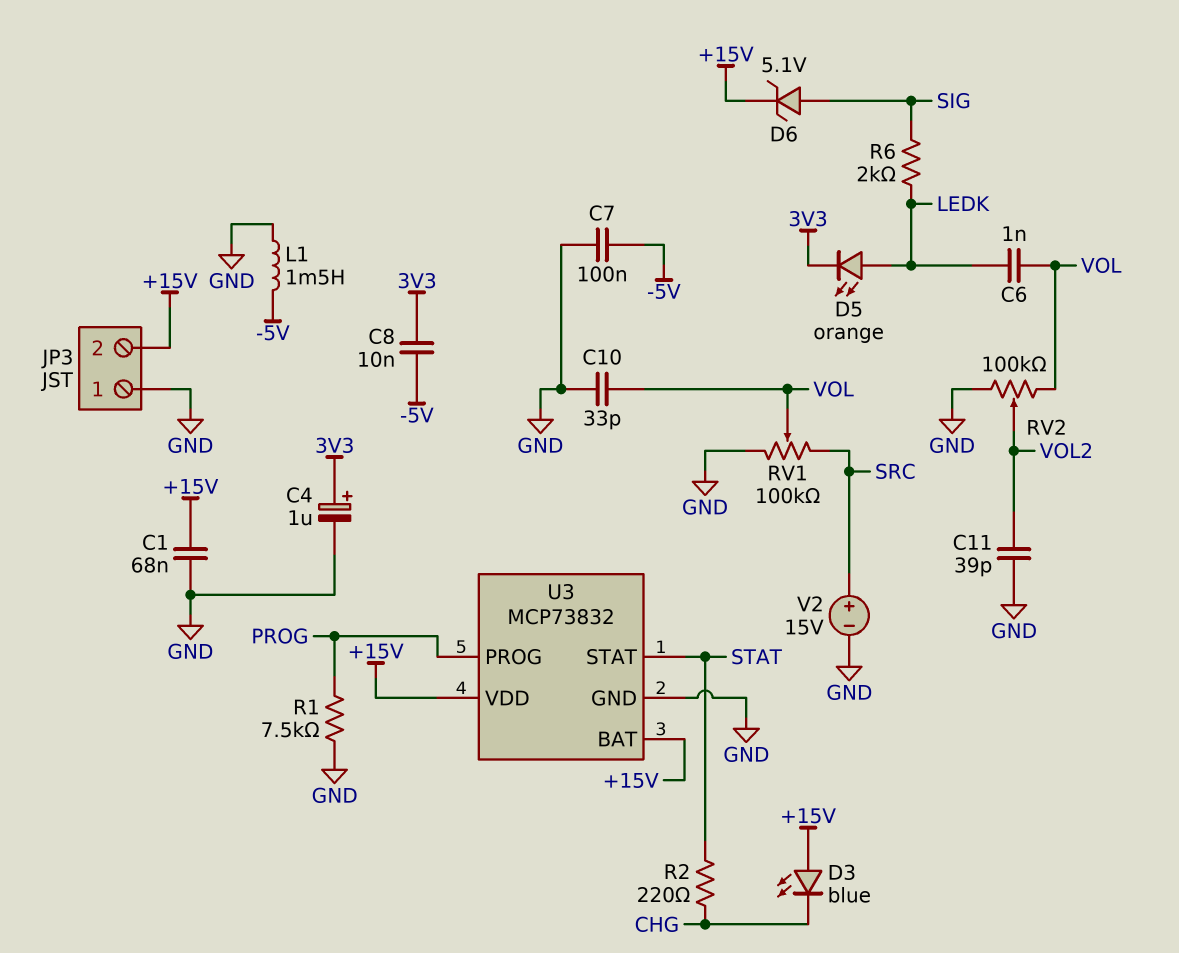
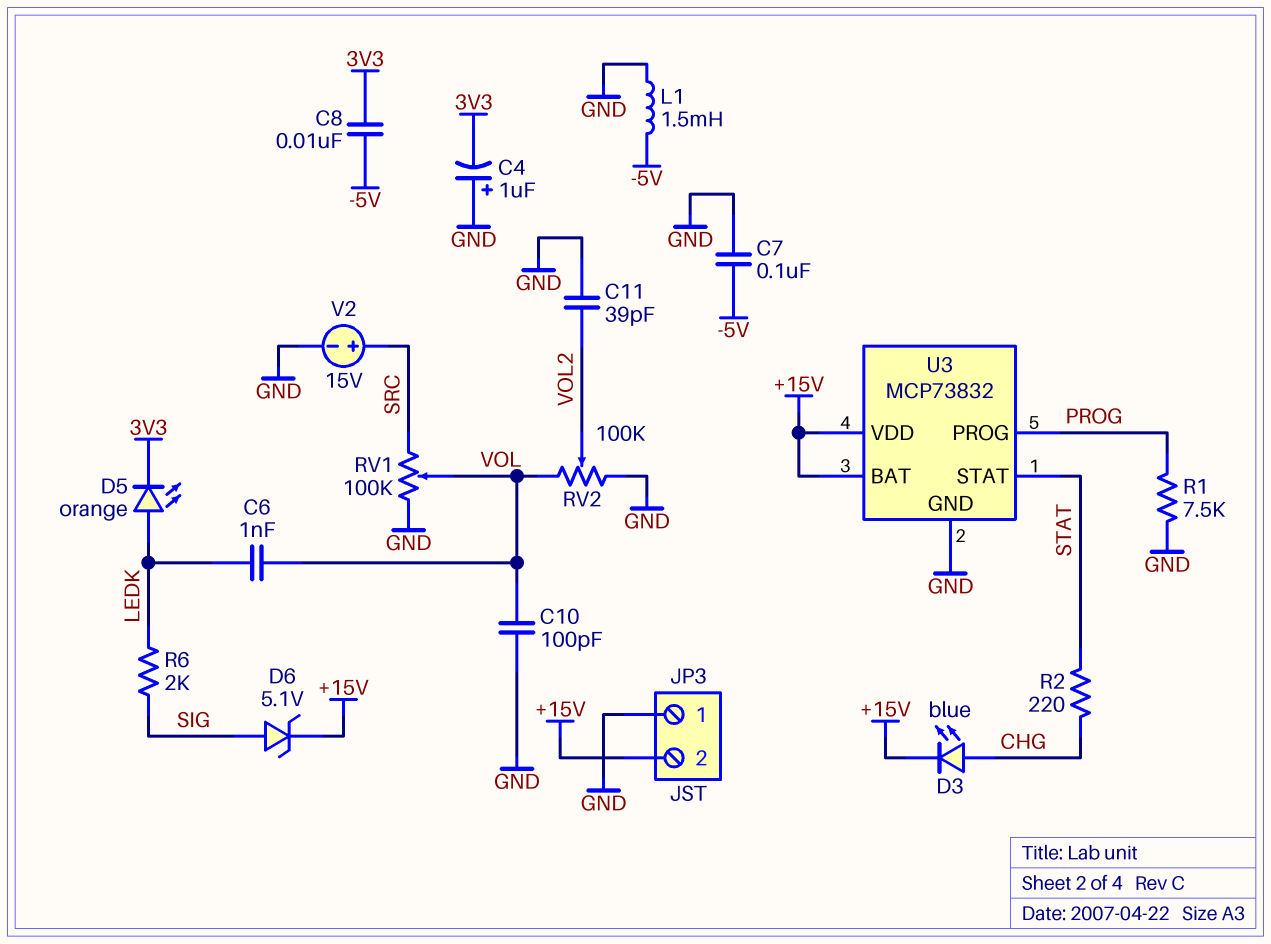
C1: 68nF (+15V, GND) -> none
C4: 1uF (plus 3V3, minus GND) -> 1uF (plus GND, minus 3V3)
C10: 33pF (GND, VOL) -> 100pF (GND, VOL)
D3: LED blue (A +15V, K CHG) -> LED blue (A CHG, K +15V)

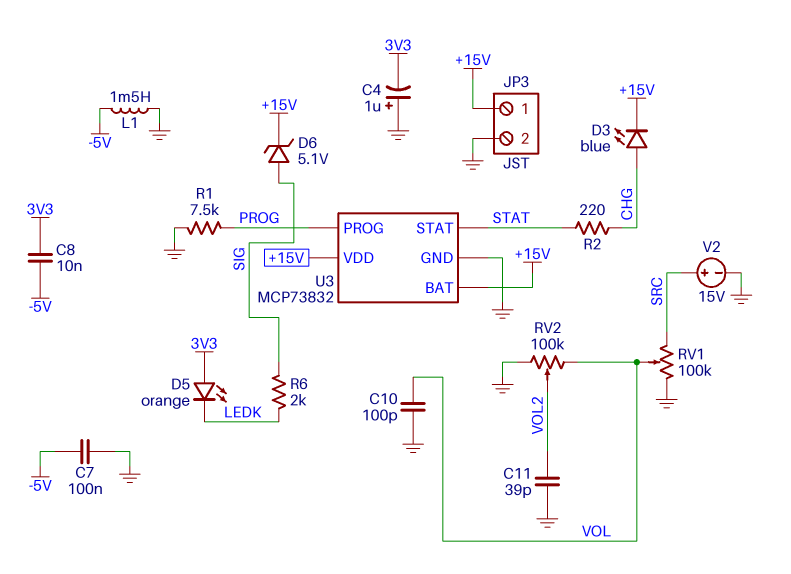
C6: 1nF (LEDK, VOL) -> none
D5: LED orange (A LEDK, K 3V3) -> LED orange (A 3V3, K LEDK)
JP3 pin 1: GND -> +15V
JP3 pin 2: +15V -> GND

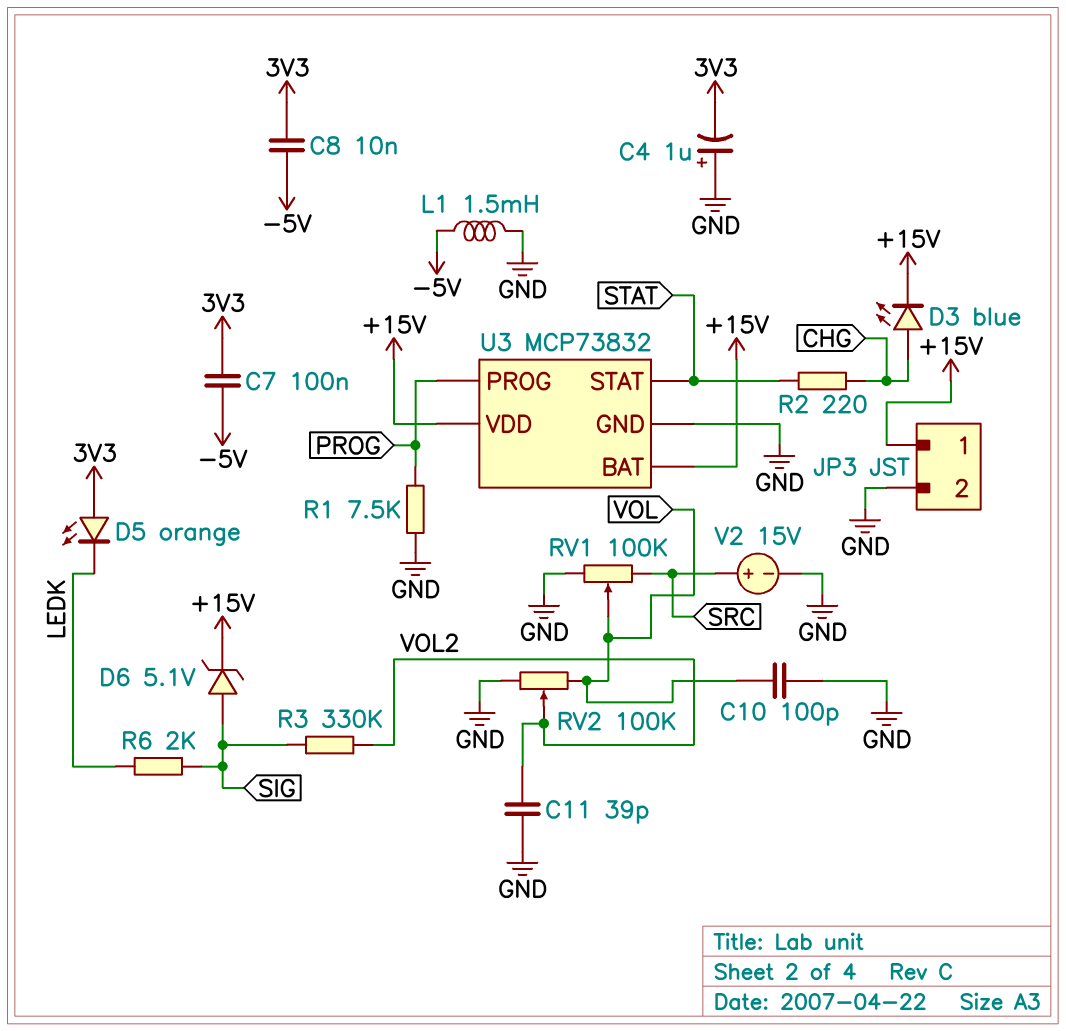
C7: 100nF (-5V, GND) -> 100nF (-5V, 3V3)
R3: none -> 330k (SIG, VOL2)

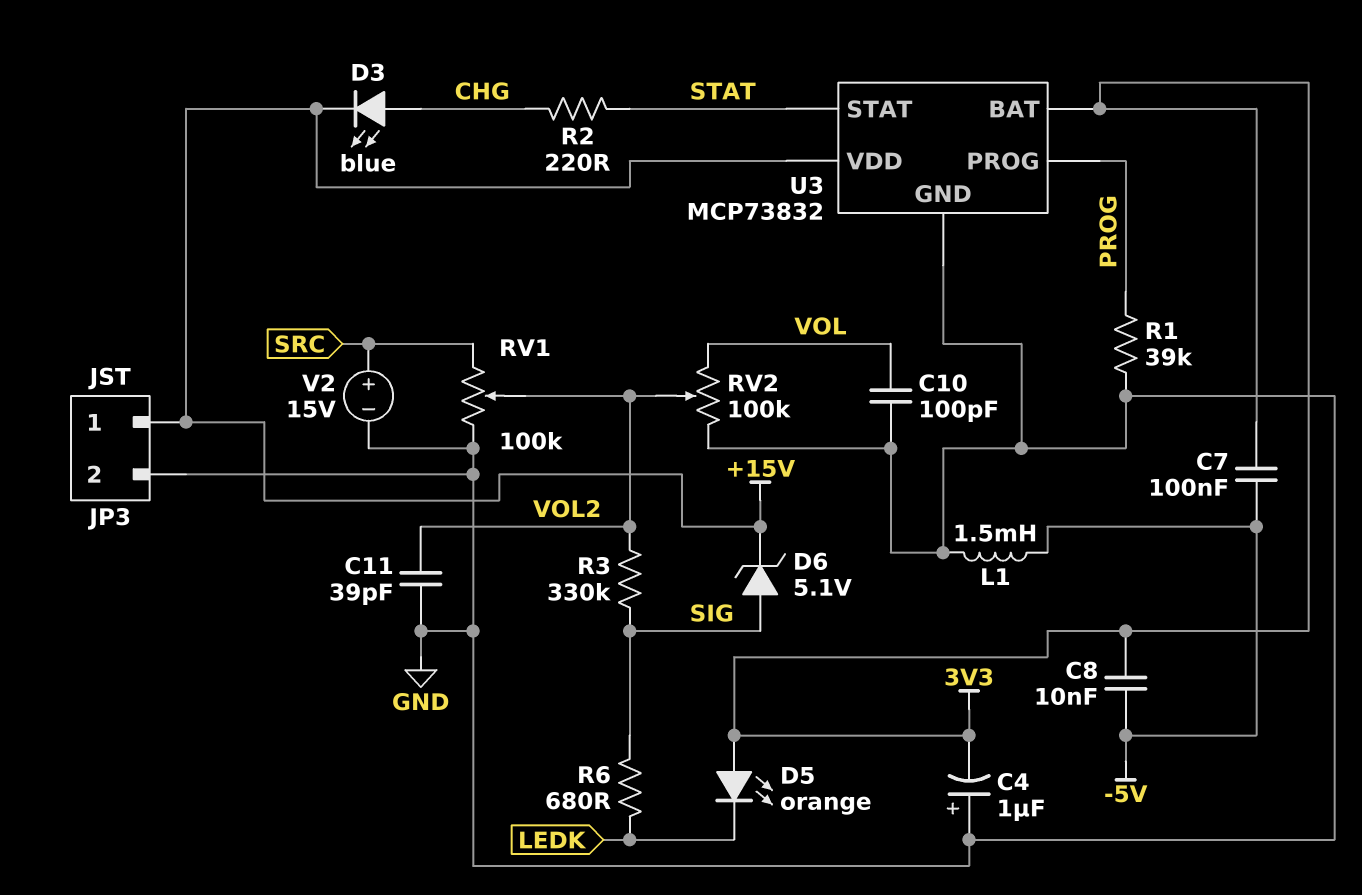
R1: 7.5k (GND, PROG) -> 39k (GND, PROG)
R6: 2k (LEDK, SIG) -> 680 (LEDK, SIG)
RV1: 100k (GND, SRC, wiper VOL) -> 100k (GND, SRC, wiper VOL2)
U3 pin BAT: +15V -> 3V3

